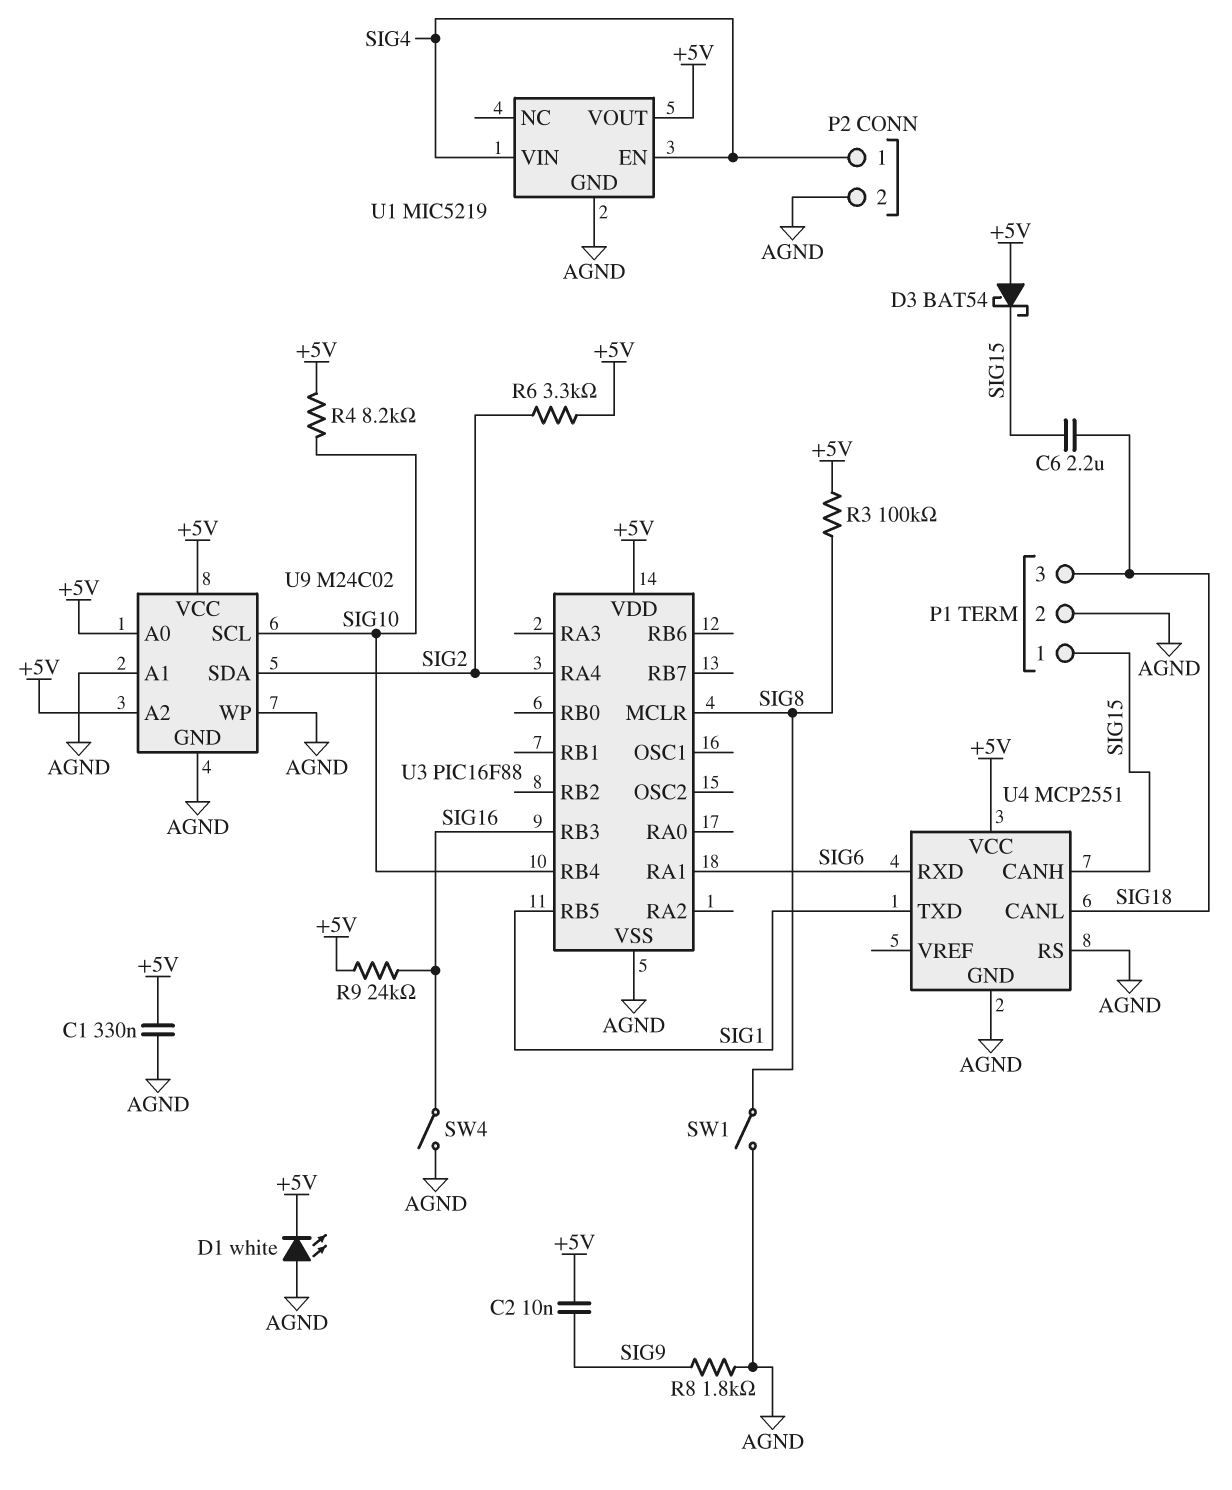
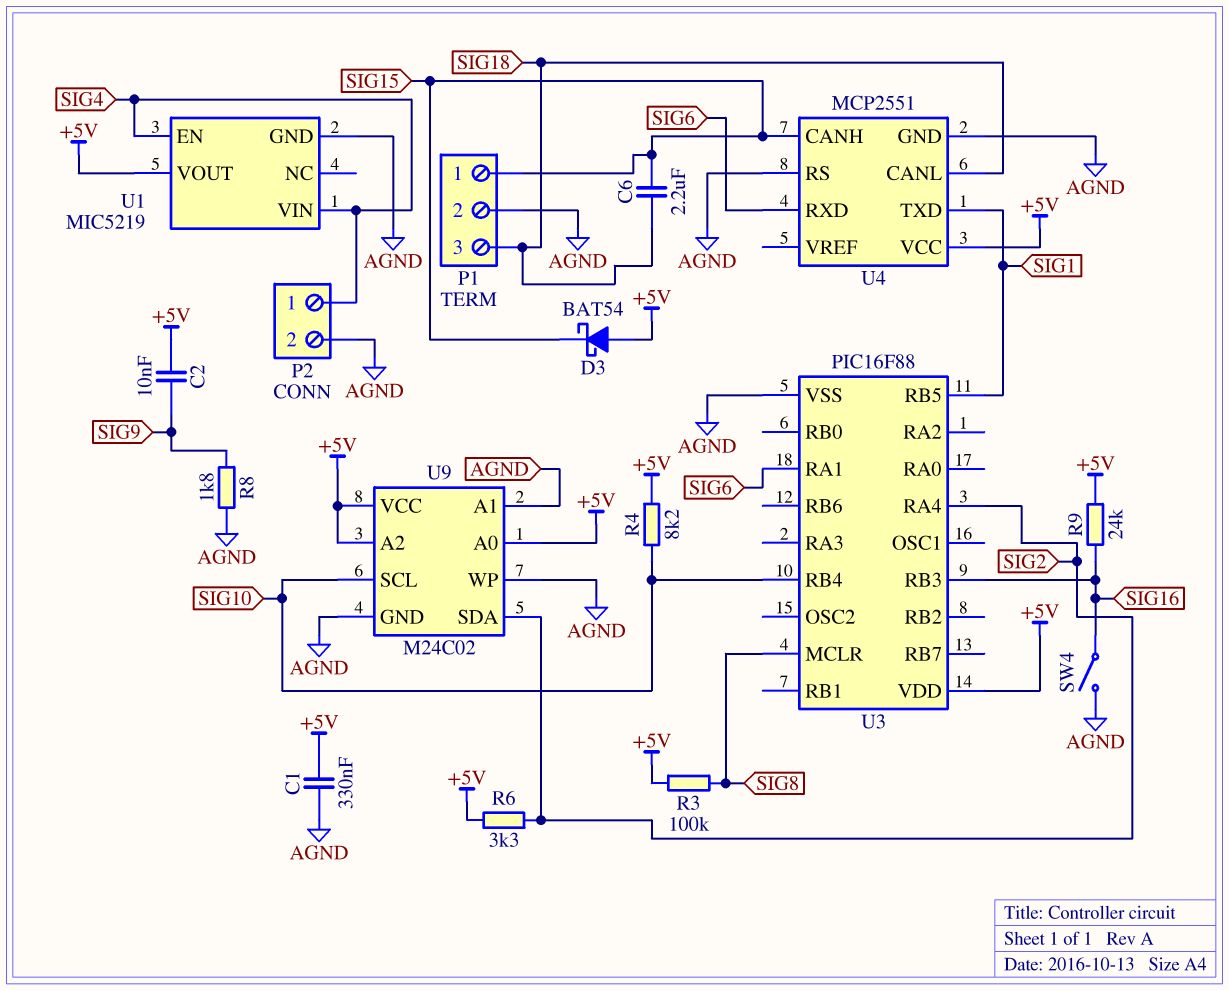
D1: LED white (A AGND, K +5V) -> none
SW1: switch (AGND, SIG8) -> none

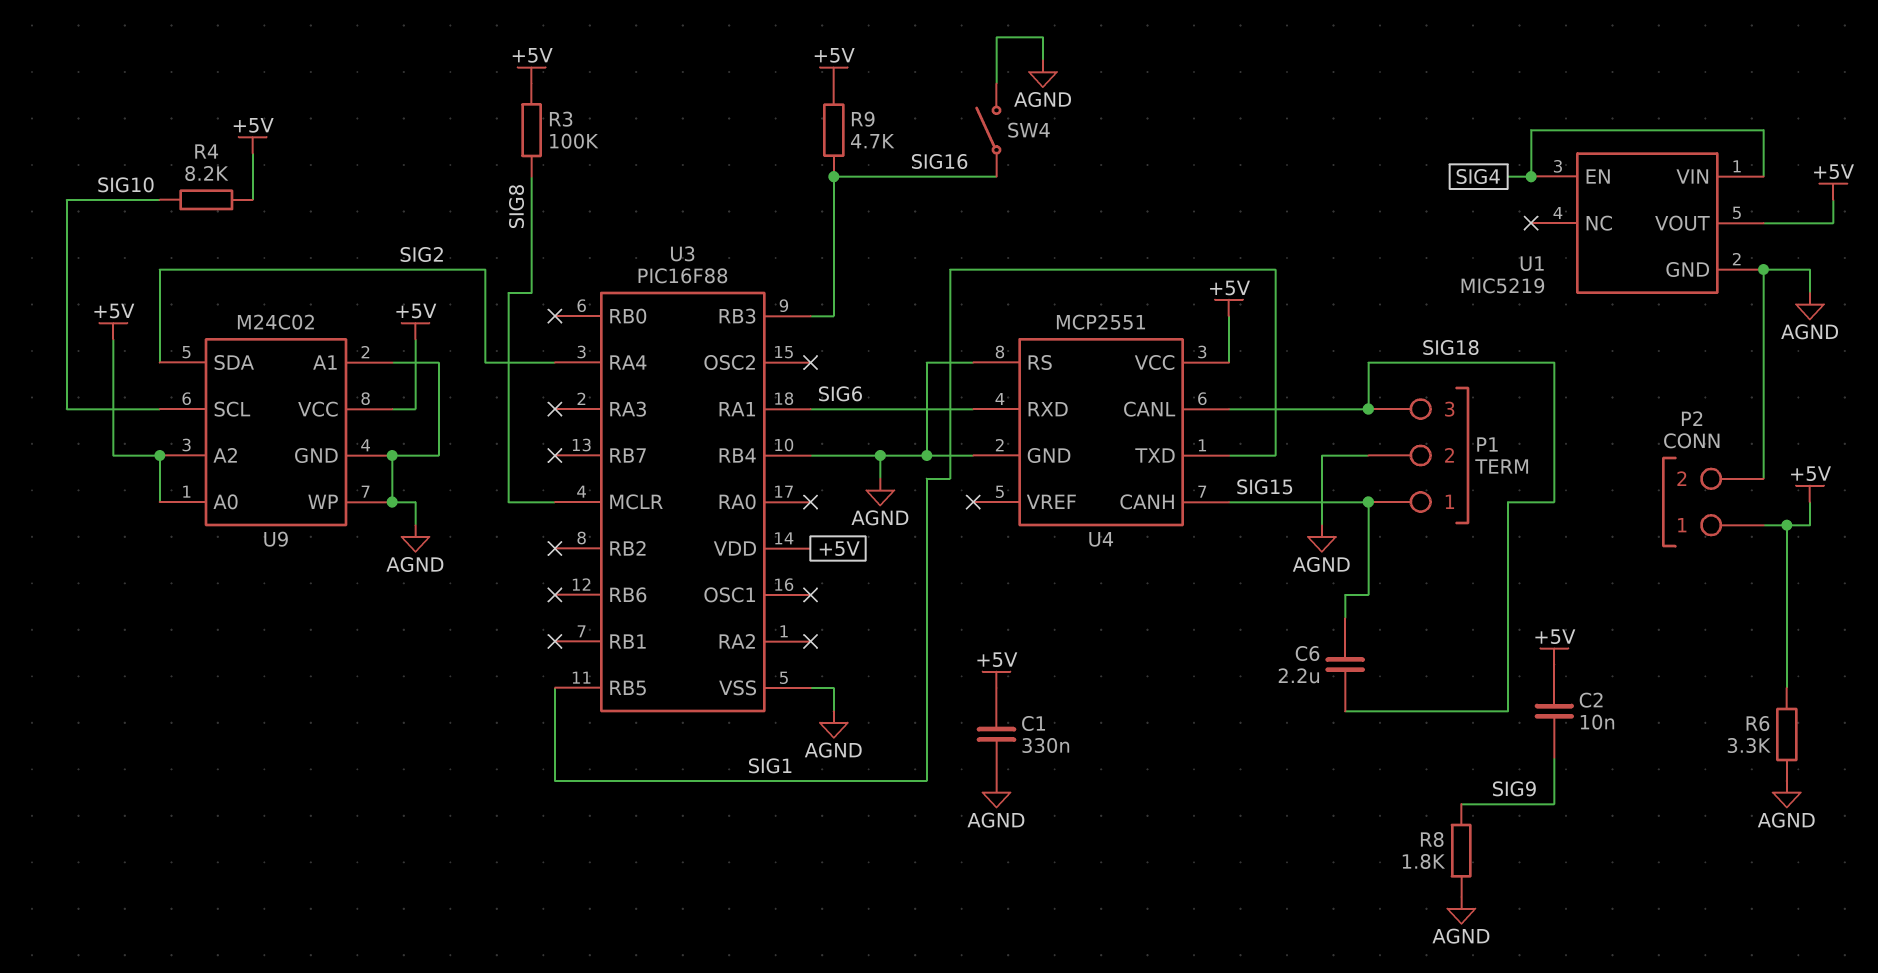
D3: schottky BAT54 (A +5V, K SIG15) -> none
P2 pin 1: SIG4 -> +5V
R6: 3.3k (+5V, SIG2) -> 3.3k (+5V, AGND)
R9: 24k (+5V, SIG16) -> 4.7k (+5V, SIG16)
U3 pin RB4: SIG10 -> AGND

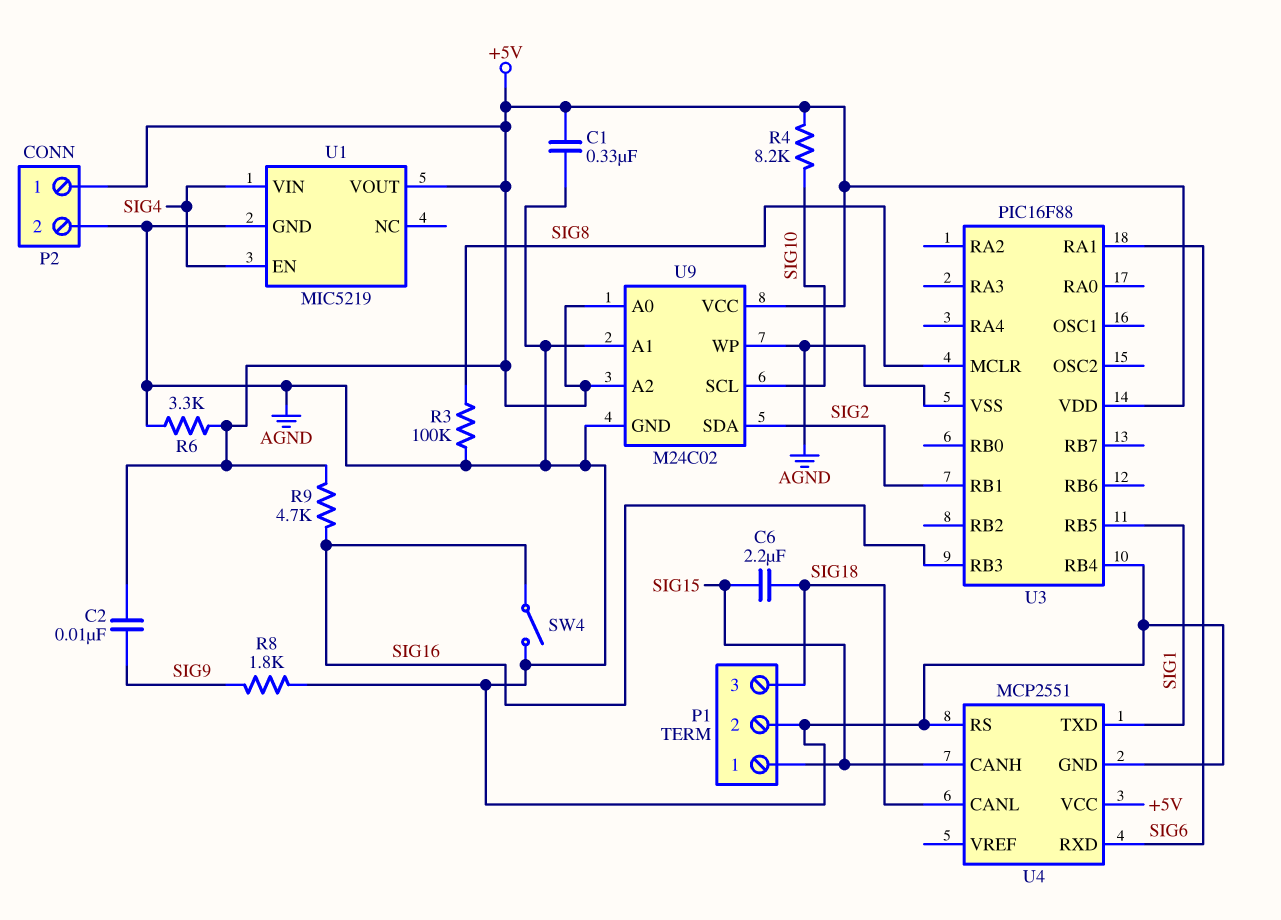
R3: 100k (+5V, SIG8) -> 100k (AGND, SIG8)
U3 pin RA4: SIG2 -> none
U3 pin RB1: none -> SIG2

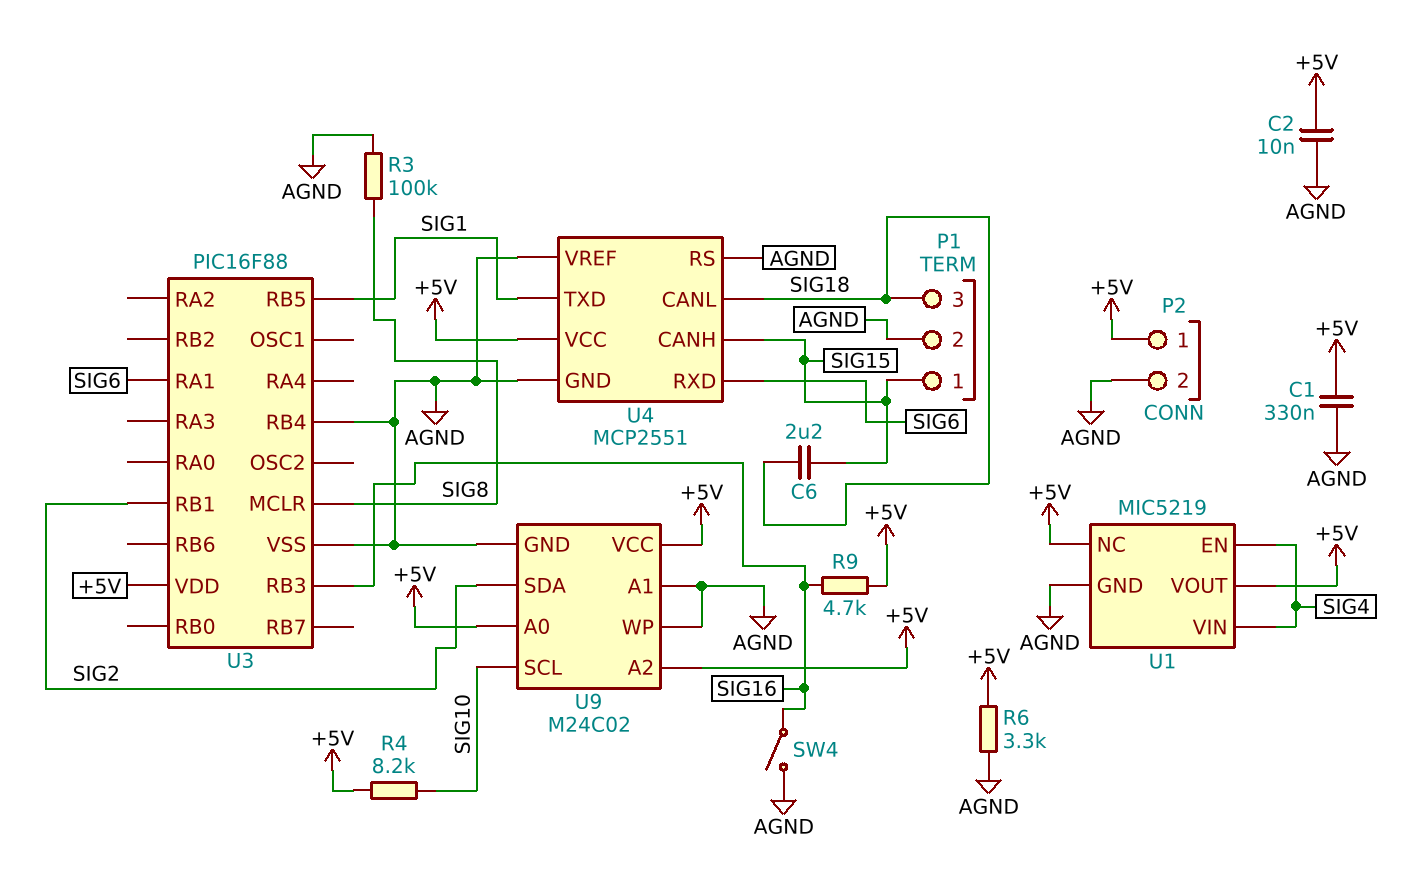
C2: 10nF (+5V, SIG9) -> 10nF (+5V, AGND)
R8: 1.8k (AGND, SIG9) -> none
U1 pin NC: none -> +5V
U4 pin VREF: none -> AGND

